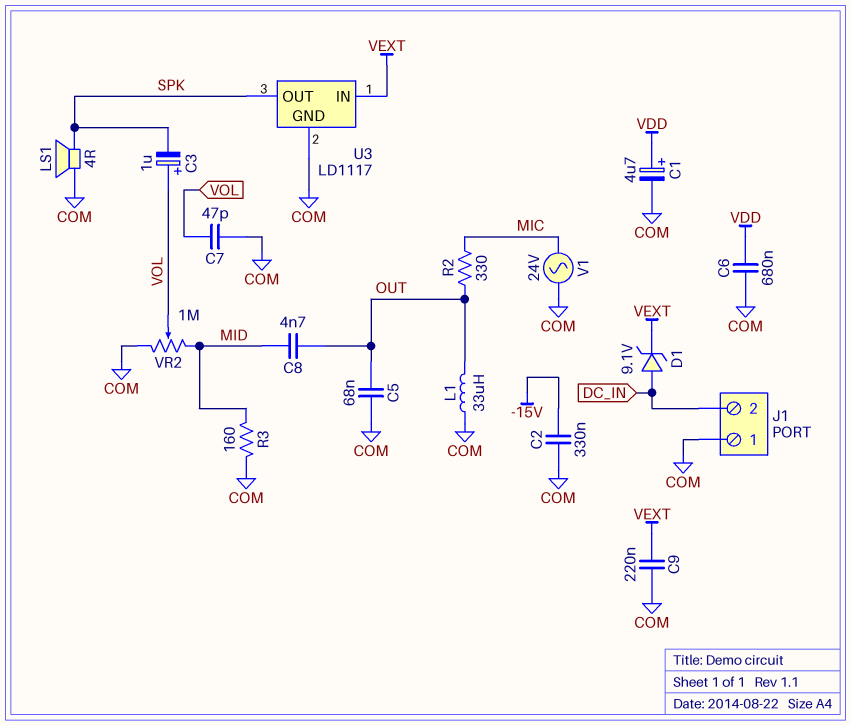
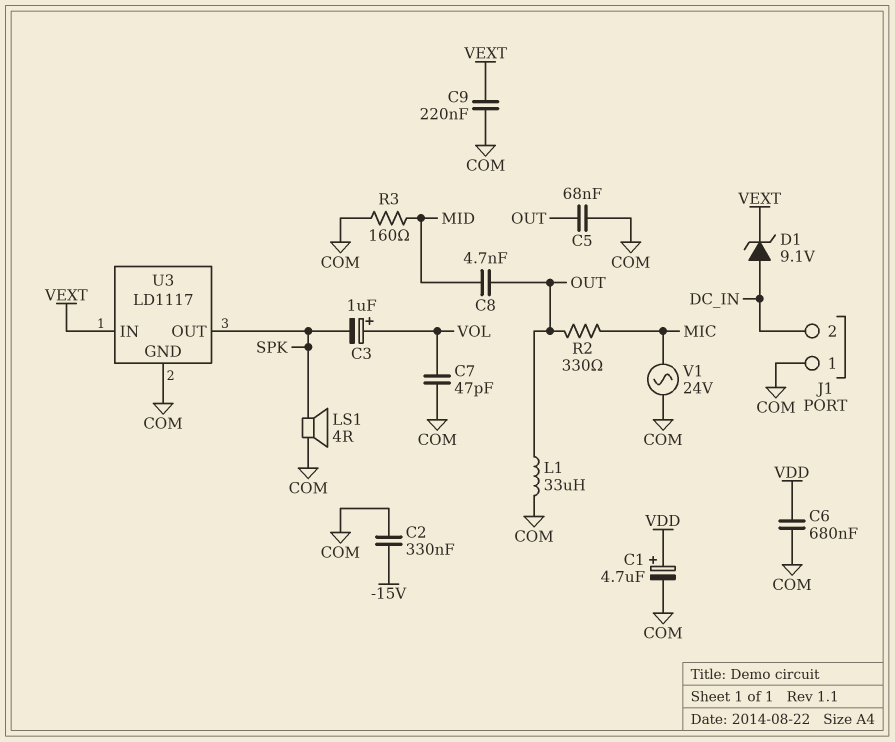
VR2: 1M (COM, MID, wiper VOL) -> none

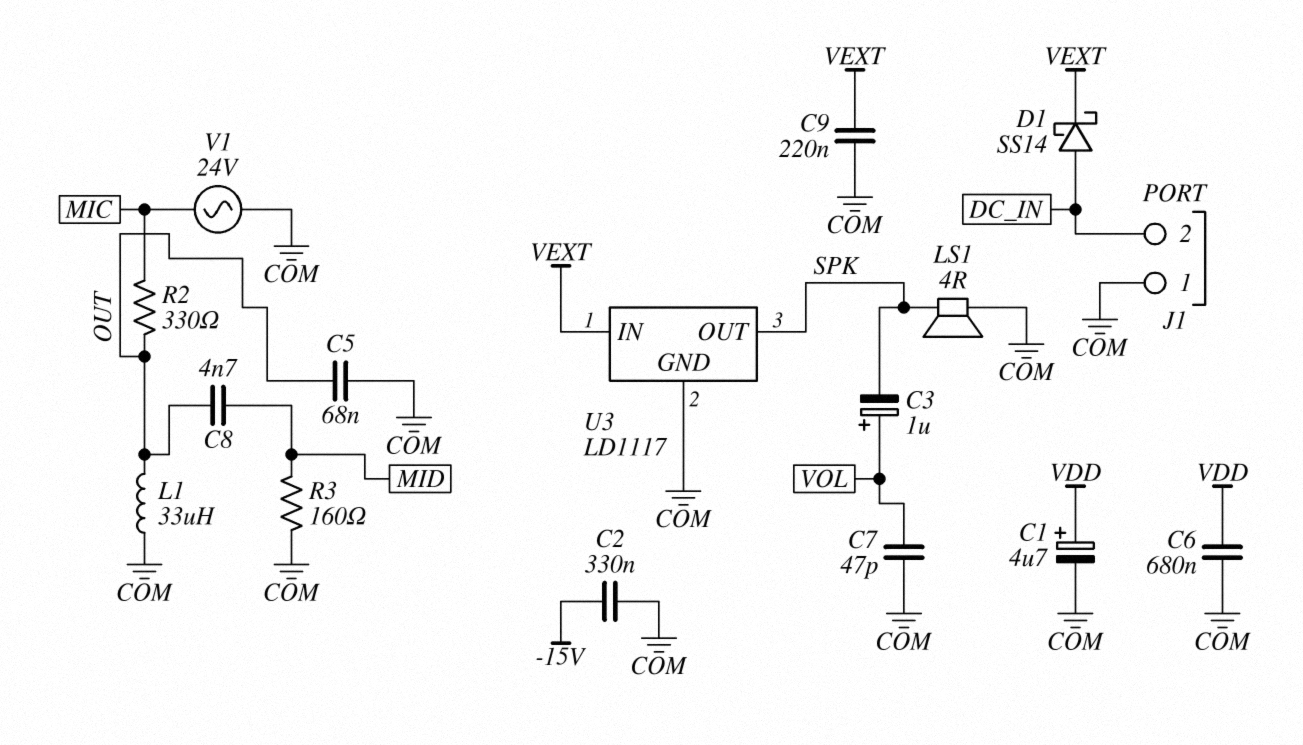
D1: zener 9.1V (A DC_IN, K VEXT) -> schottky SS14 (A DC_IN, K VEXT)

